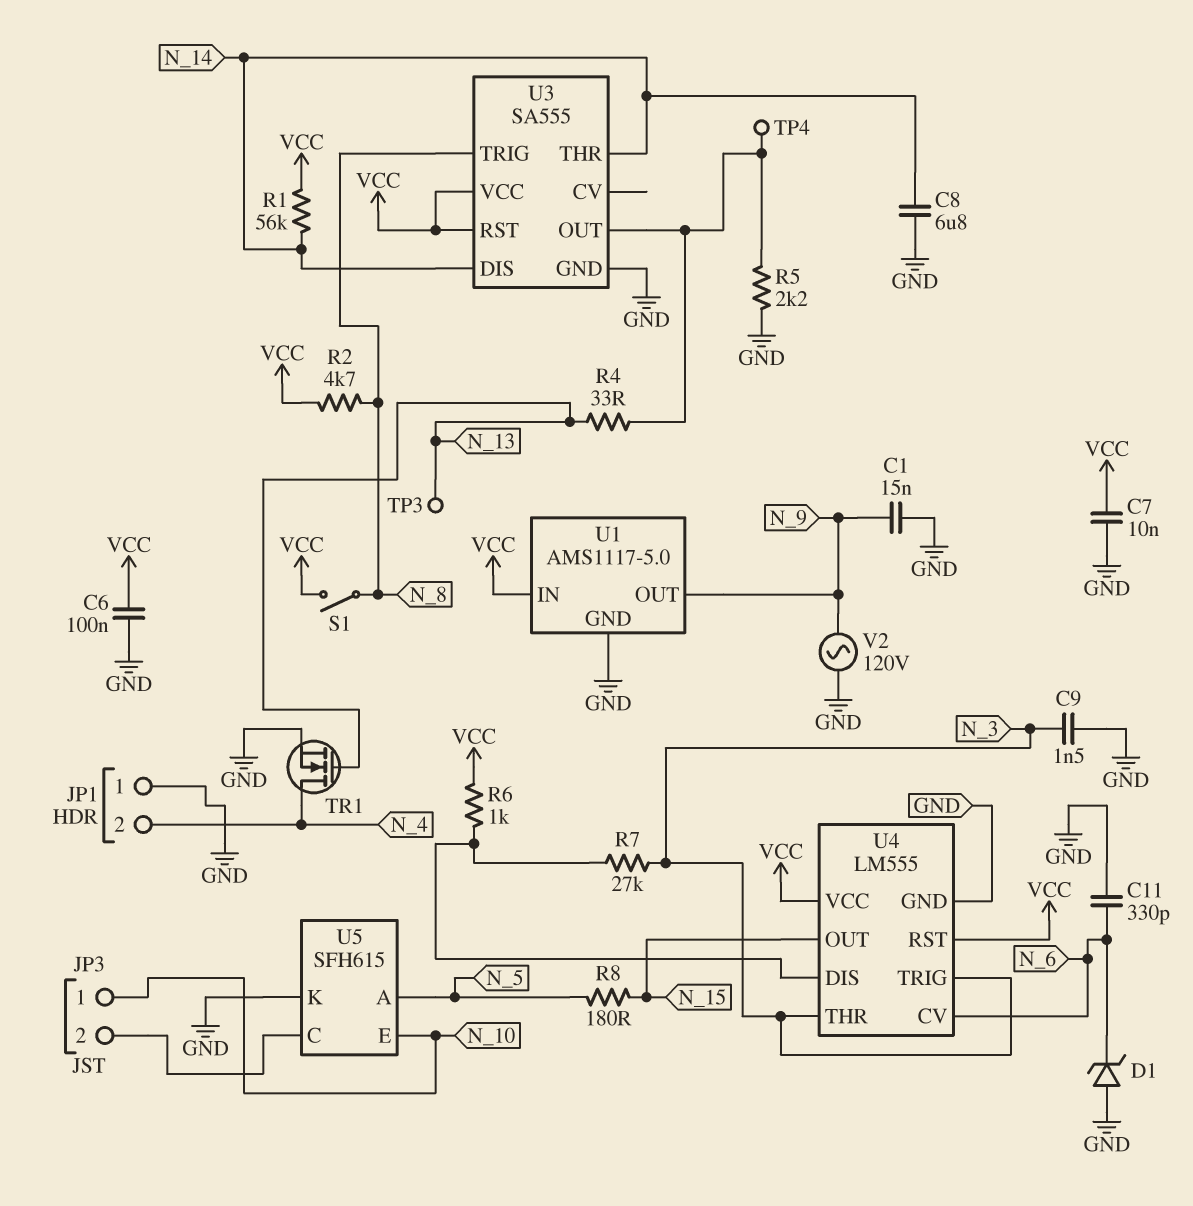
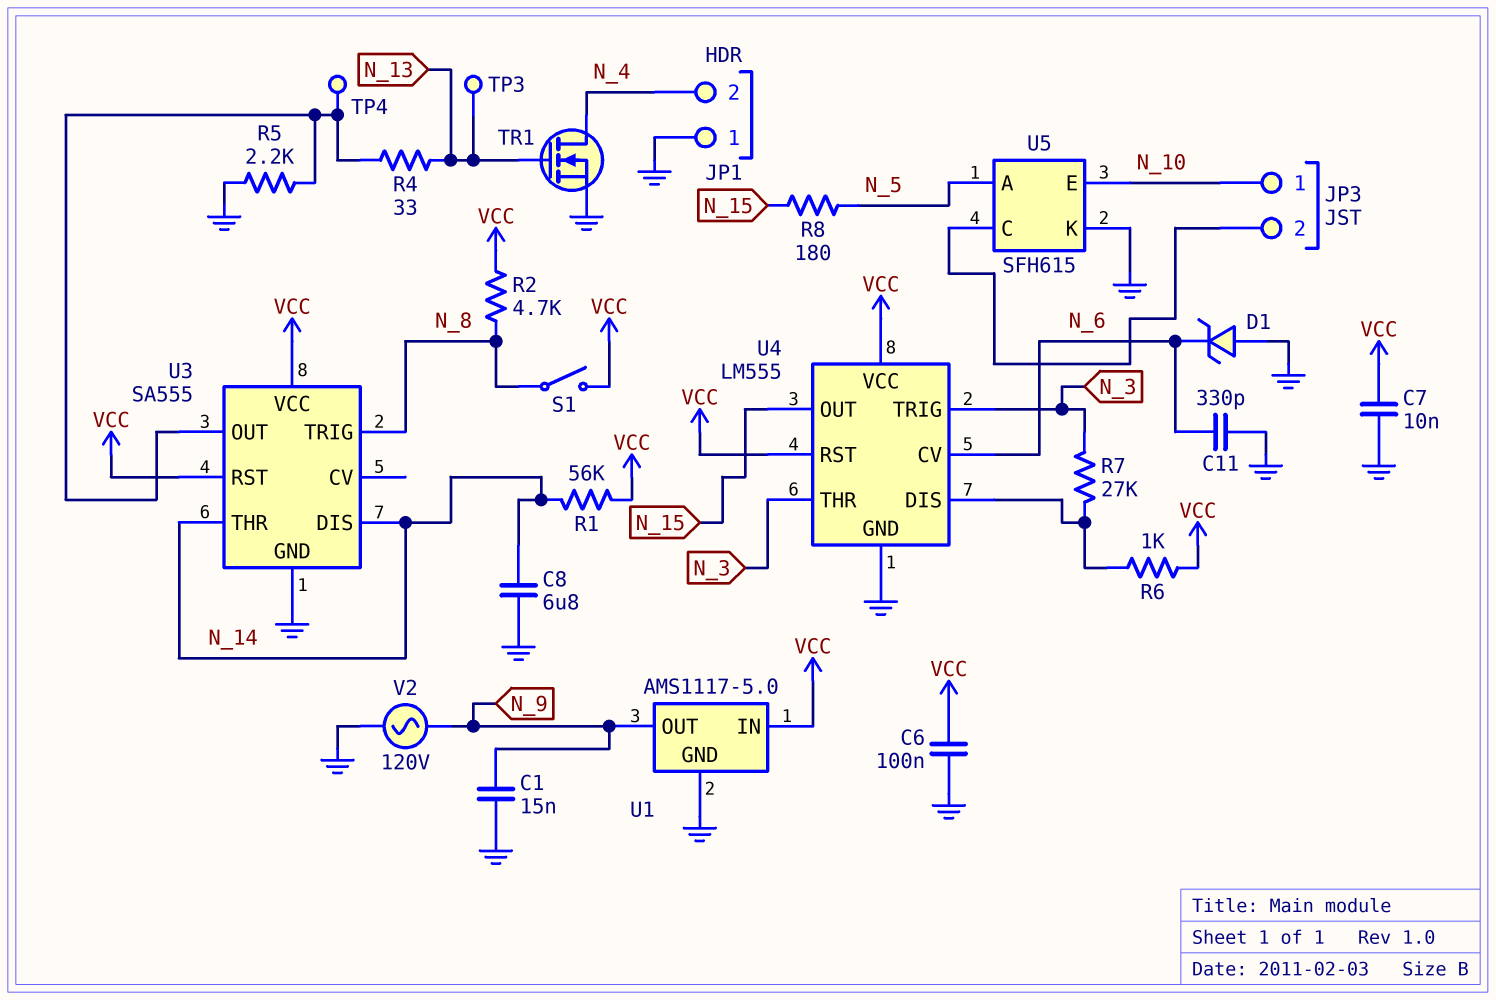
C9: 1.5nF (GND, N_3) -> none

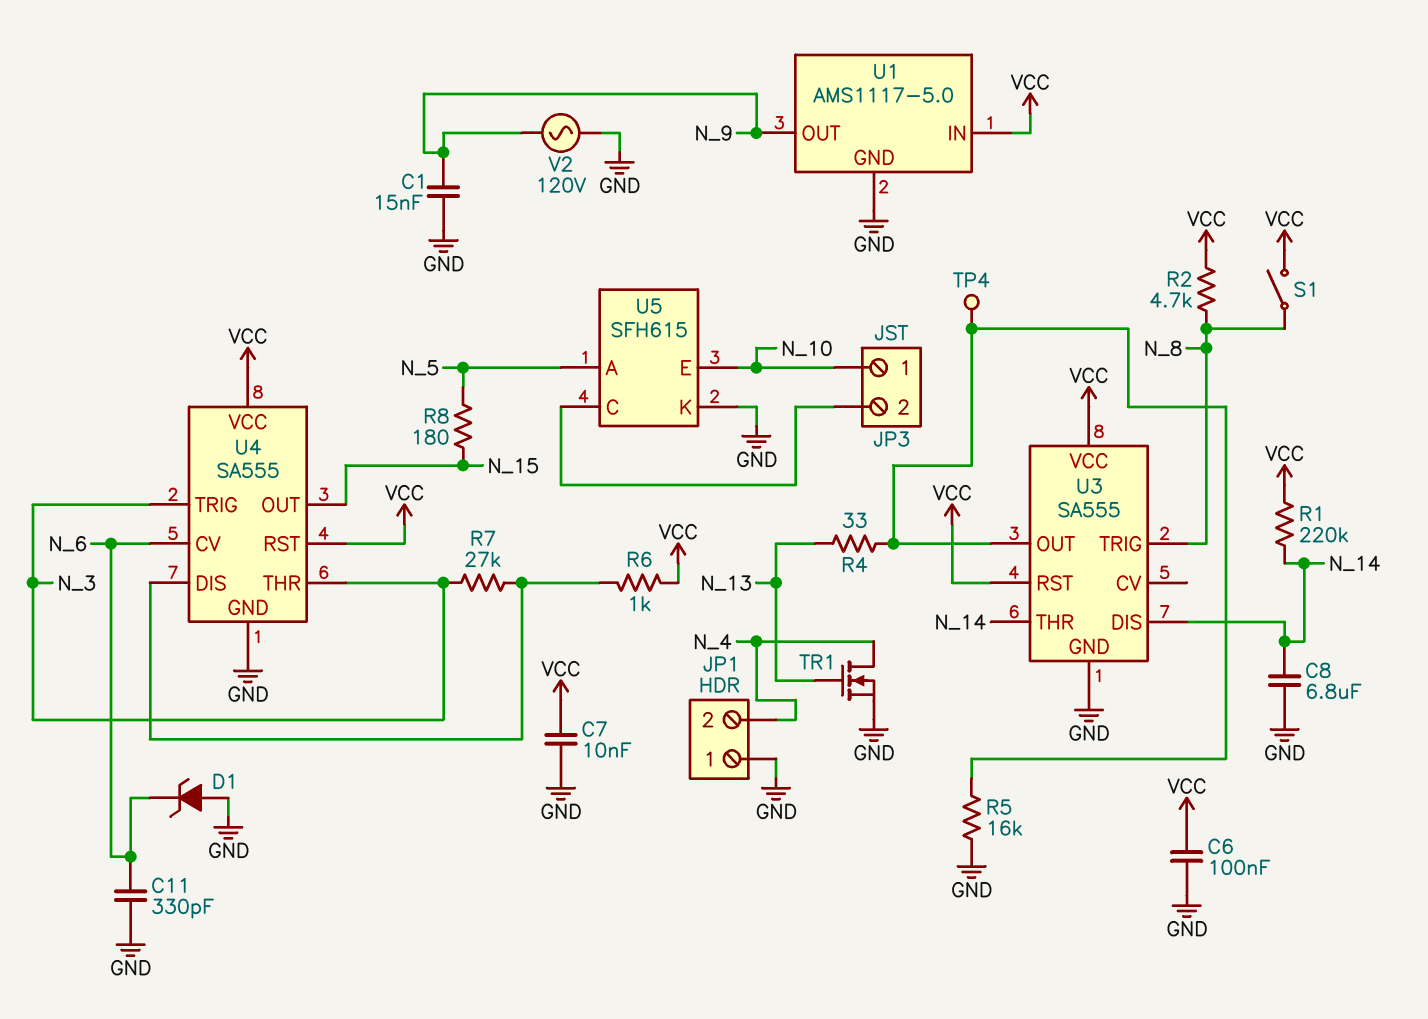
R1: 56k (N_14, VCC) -> 220k (N_14, VCC)
R5: 2.2k (GND, U3/OUT) -> 16k (GND, U3/OUT)
TP3: test point (N_13) -> none
U4: LM555 -> SA555

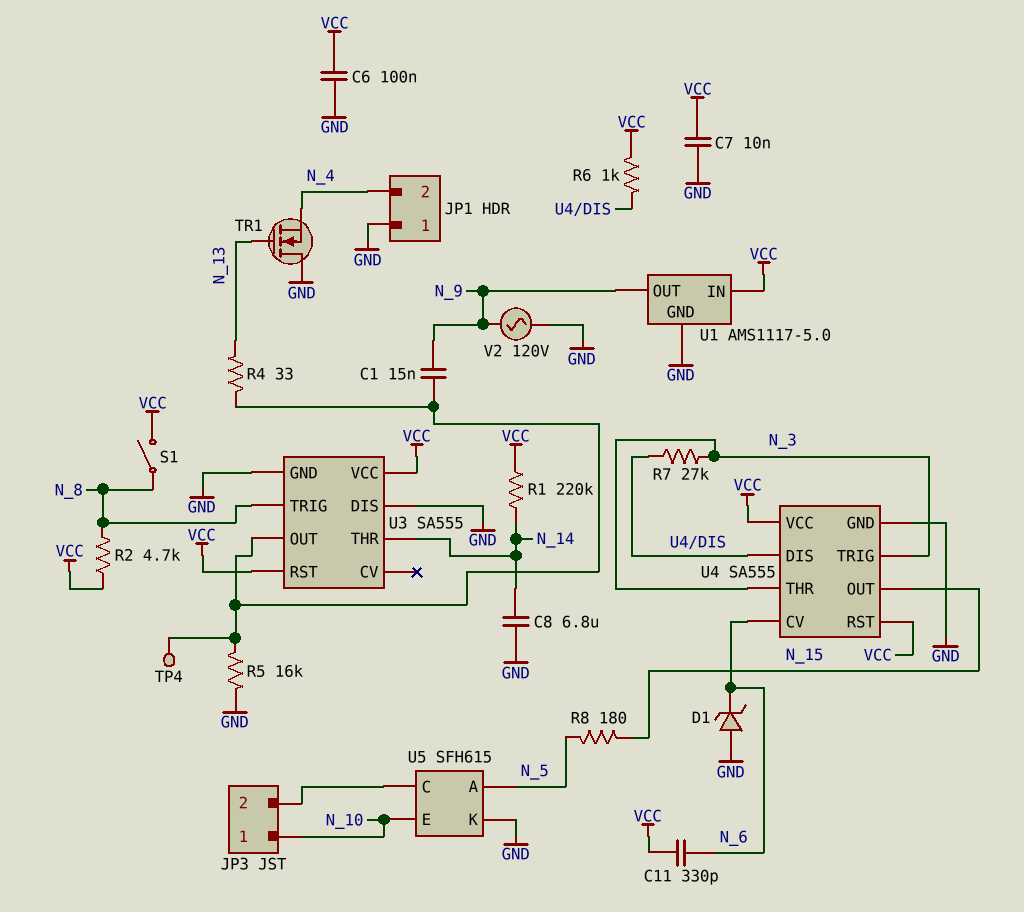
C1: 15nF (GND, N_9) -> 15nF (N_9, U3/OUT)
C11: 330pF (GND, N_6) -> 330pF (N_6, VCC)
TR1: NMOS (G N_13, D N_4, S GND) -> NMOS (G N_13, D GND, S N_4)
U3 pin DIS: N_14 -> GND

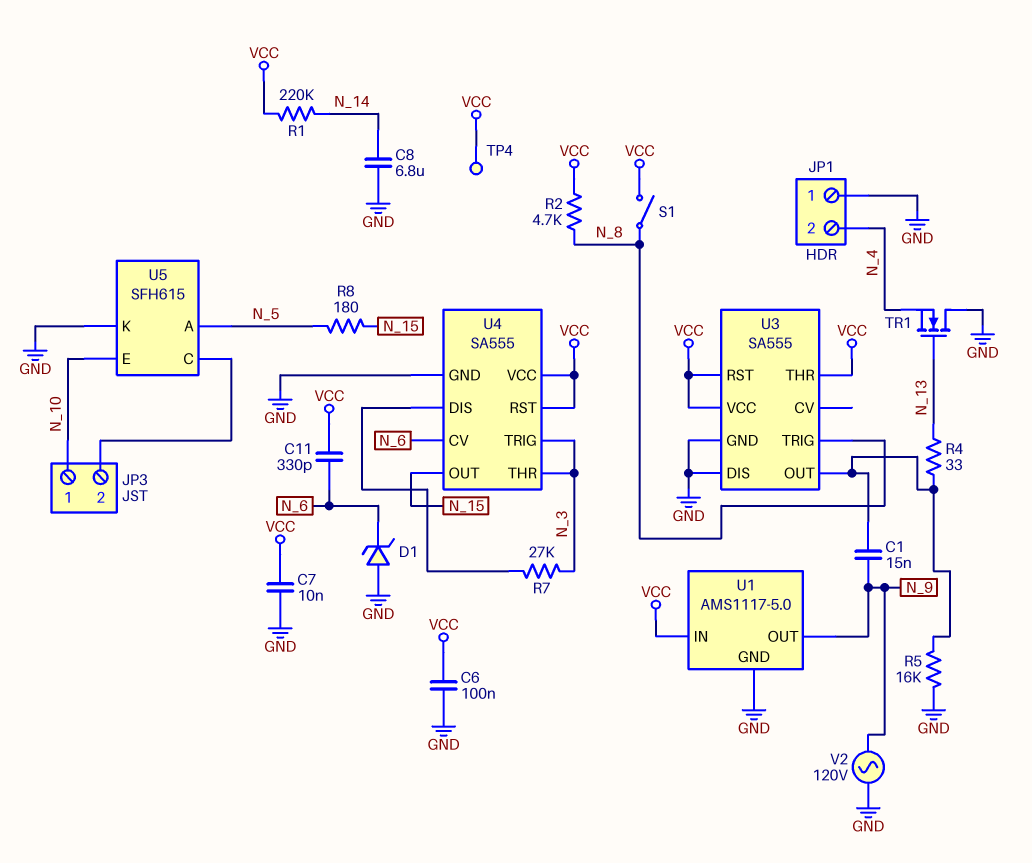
R6: 1k (U4/DIS, VCC) -> none
TP4: test point (U3/OUT) -> test point (VCC)
U3 pin THR: N_14 -> VCC

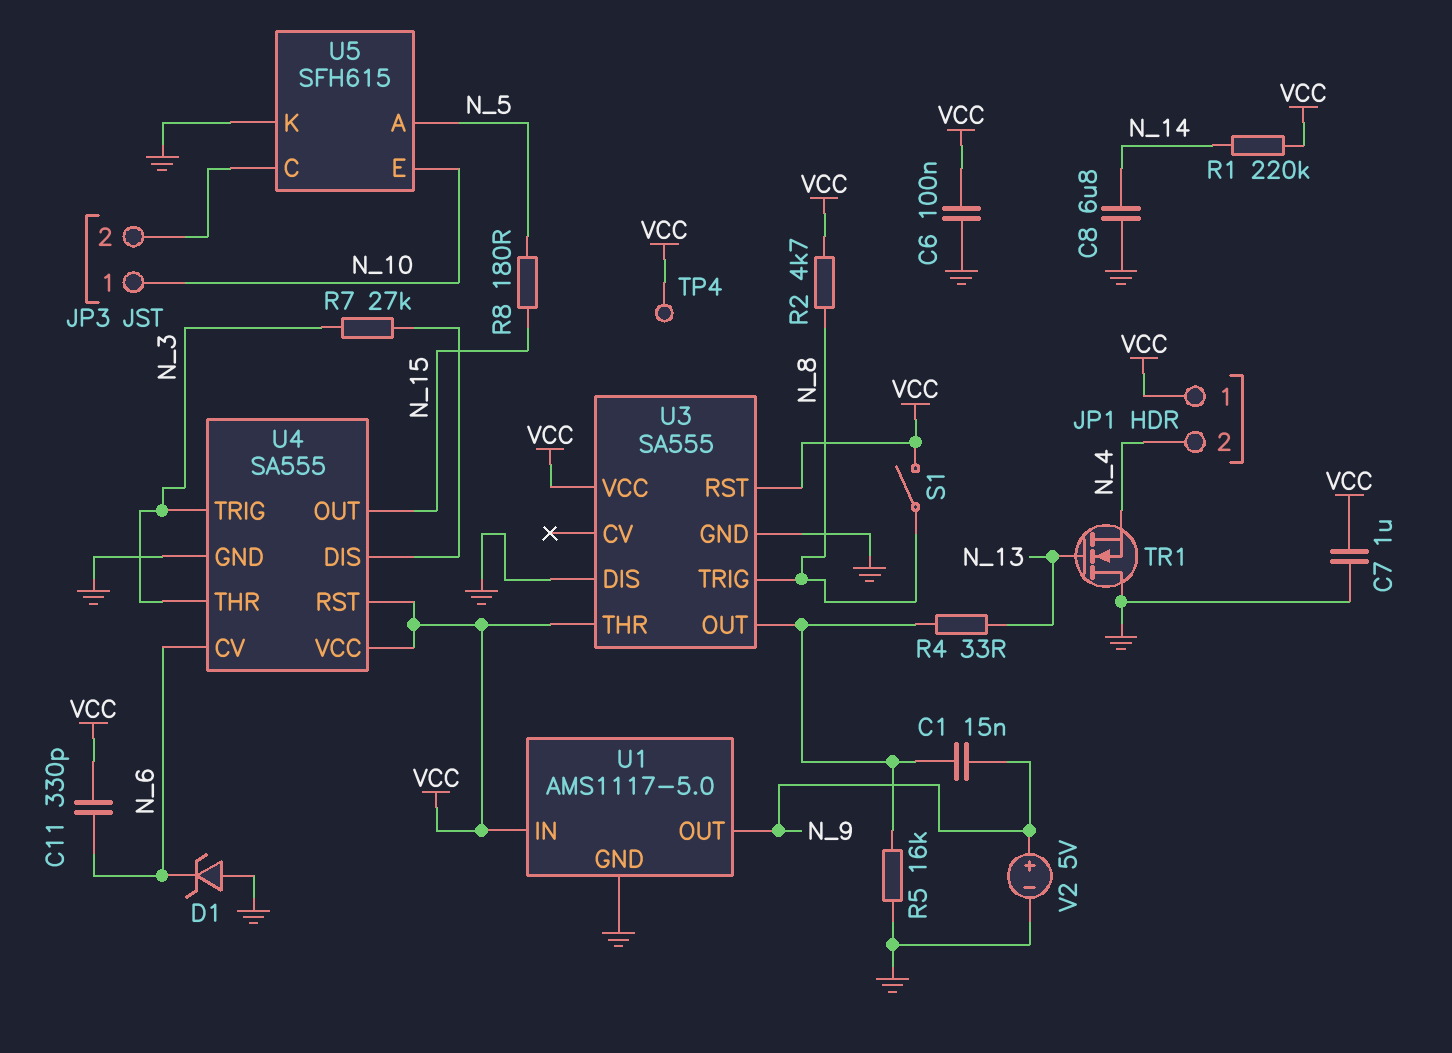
C7: 10nF (GND, VCC) -> 1uF (GND, VCC)
JP1 pin 1: GND -> VCC
V2: AC 120V (GND, N_9) -> 5V (plus N_9, minus GND)

